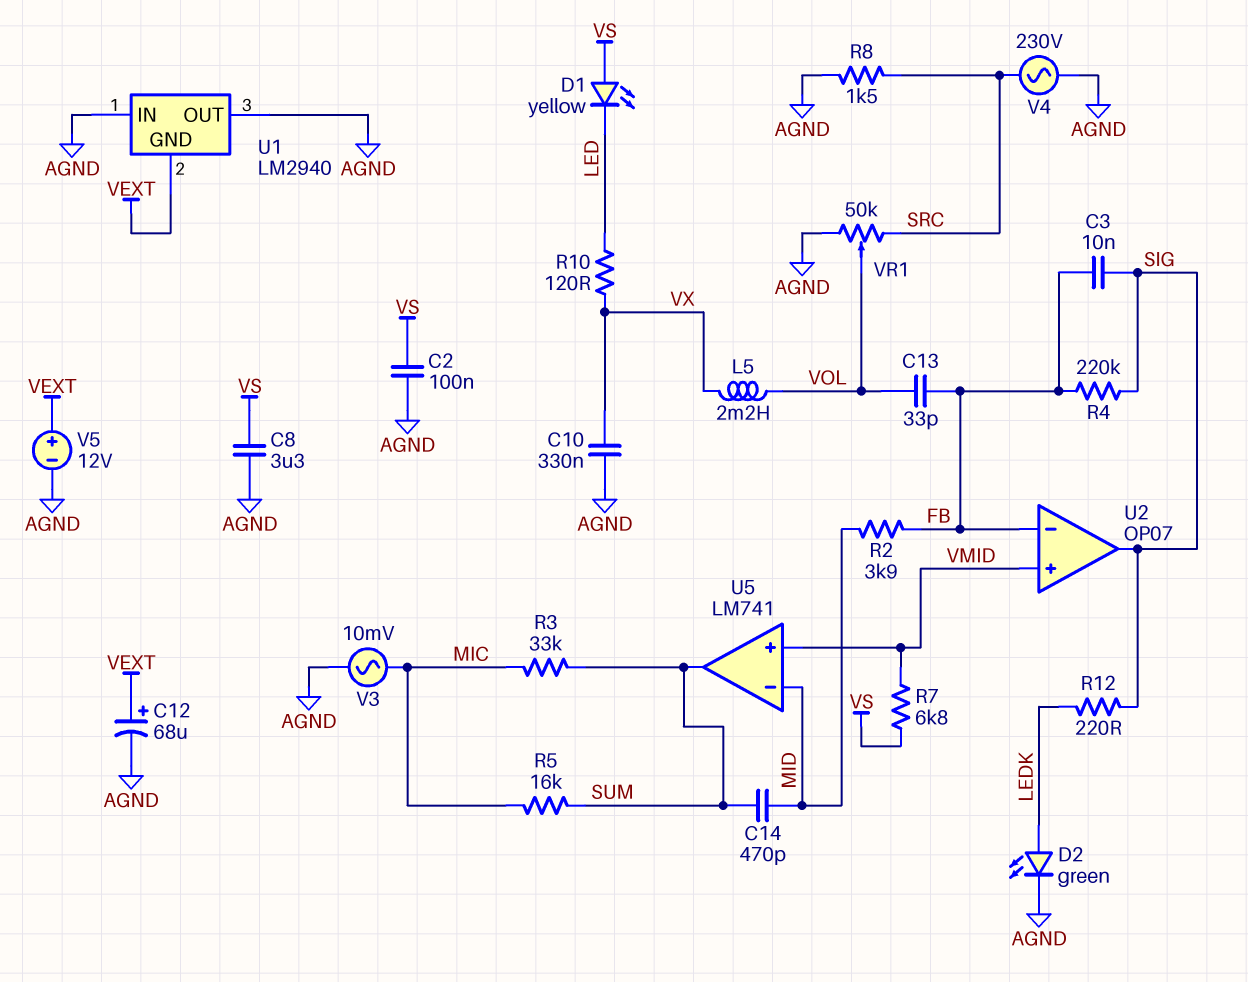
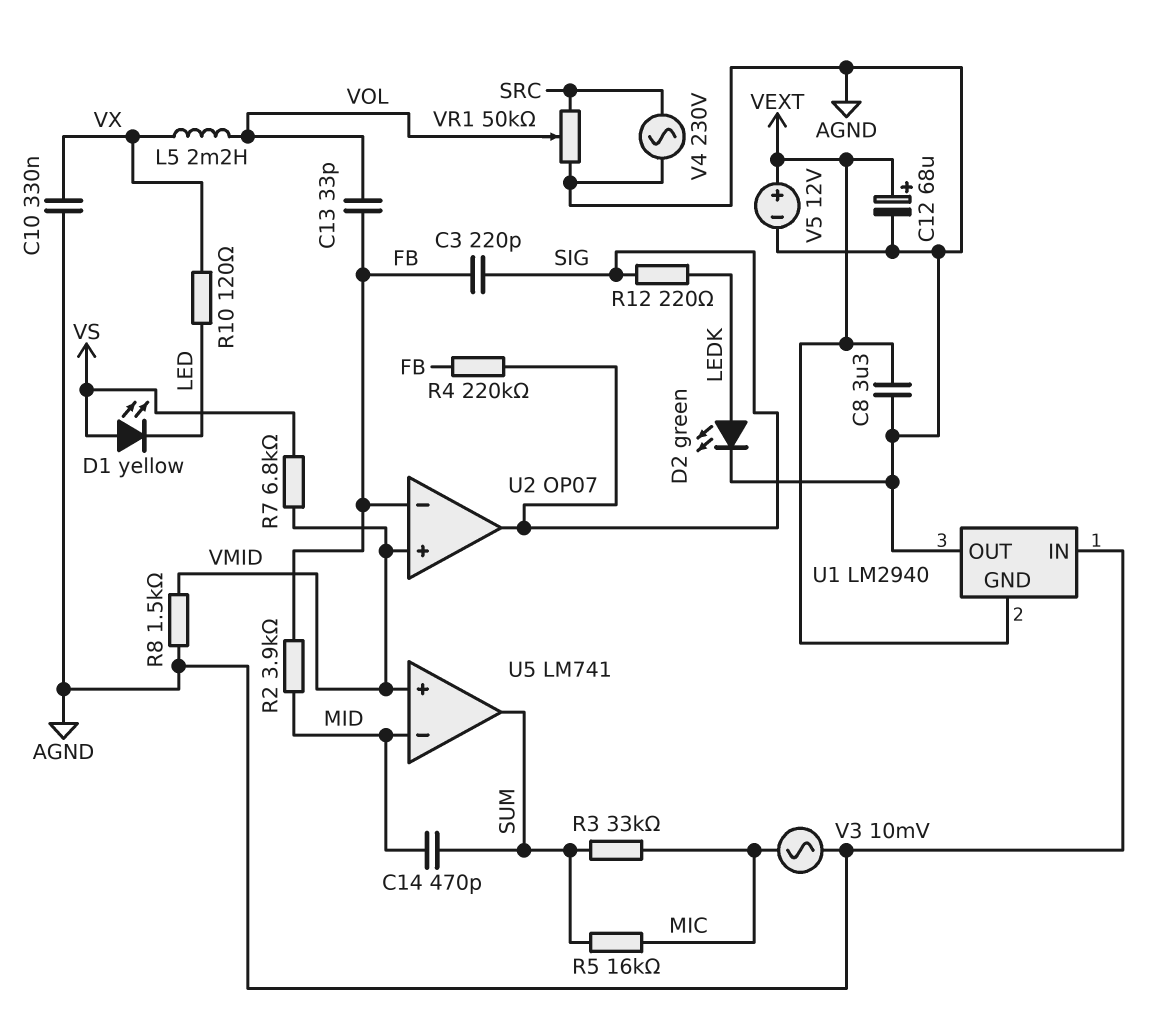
C2: 100nF (AGND, VS) -> none
C3: 10nF (FB, SIG) -> 220pF (FB, SIG)
C8: 3.3uF (AGND, VS) -> 3.3uF (AGND, VEXT)
R8: 1.5k (AGND, SRC) -> 1.5k (AGND, VMID)

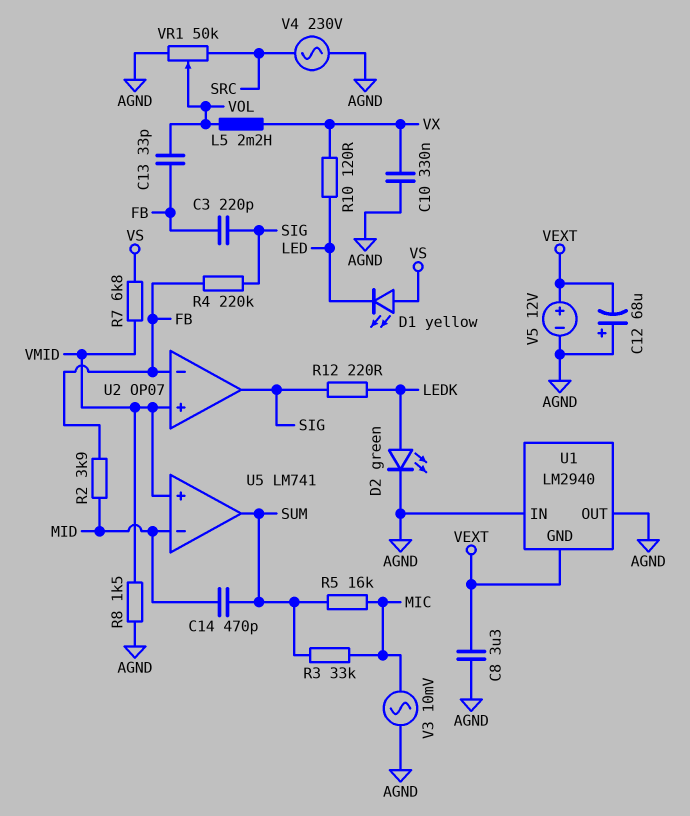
C12: 68uF (plus VEXT, minus AGND) -> 68uF (plus AGND, minus VEXT)

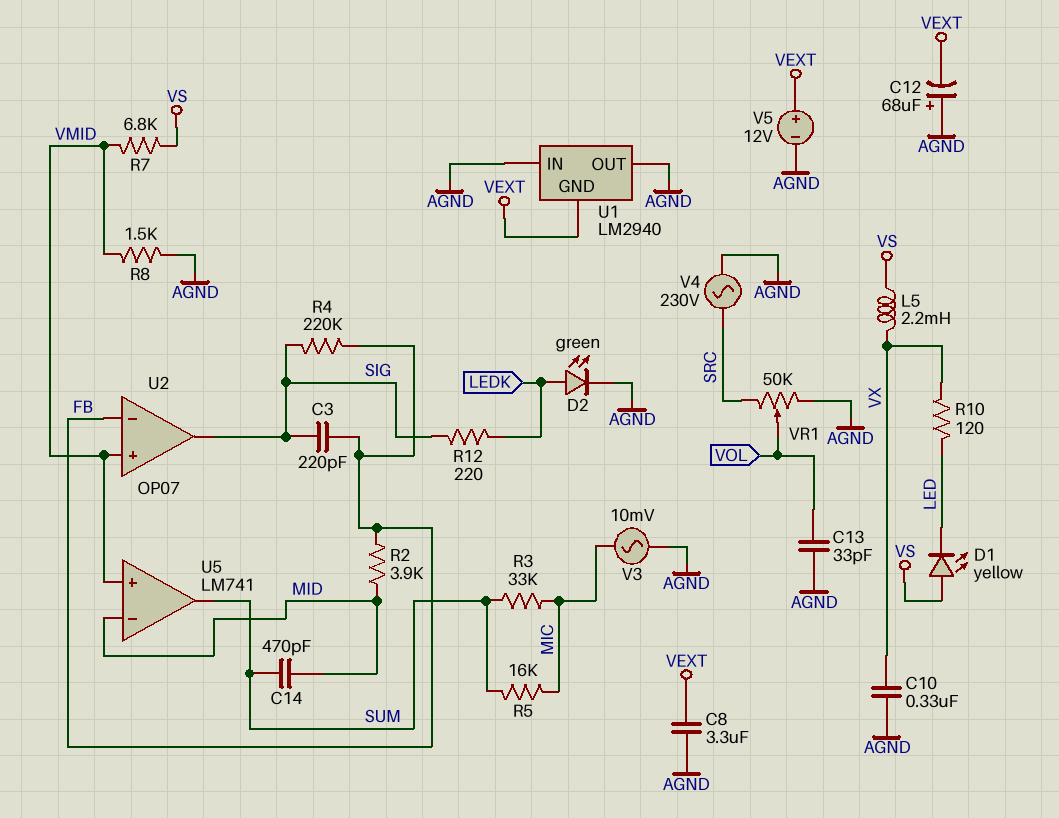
C13: 33pF (FB, VOL) -> 33pF (AGND, VOL)
L5: 2.2mH (VOL, VX) -> 2.2mH (VS, VX)

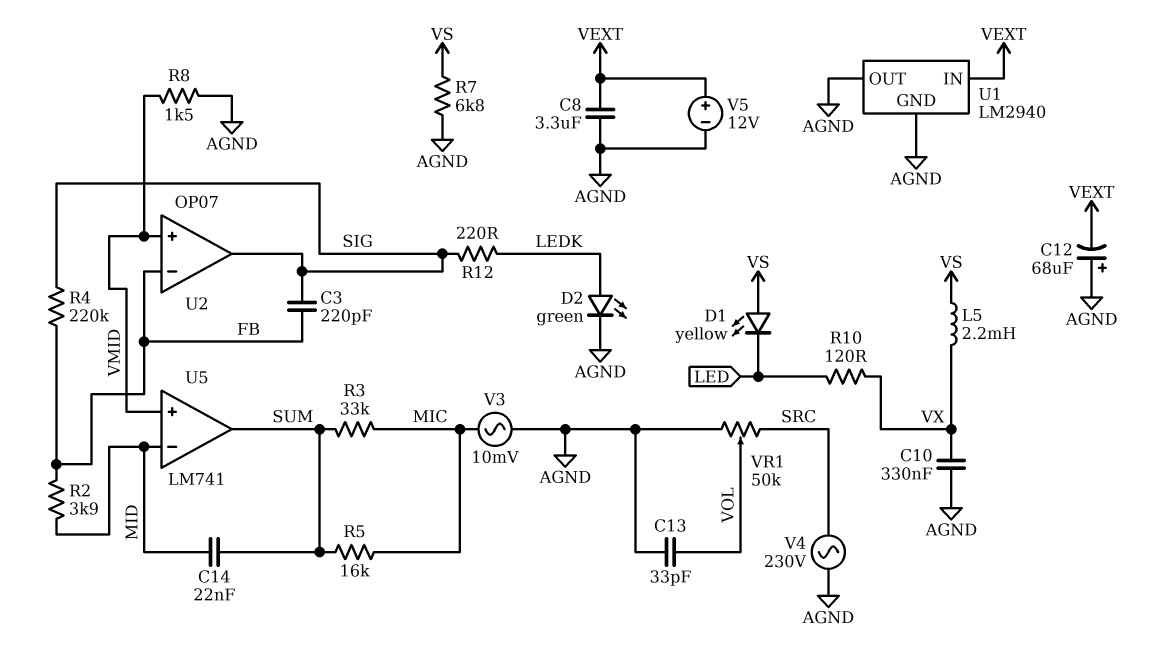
C14: 470pF (MID, SUM) -> 22nF (MID, SUM)
R7: 6.8k (VMID, VS) -> 6.8k (AGND, VS)
U1 pin GND: VEXT -> AGND
U1 pin IN: AGND -> VEXT

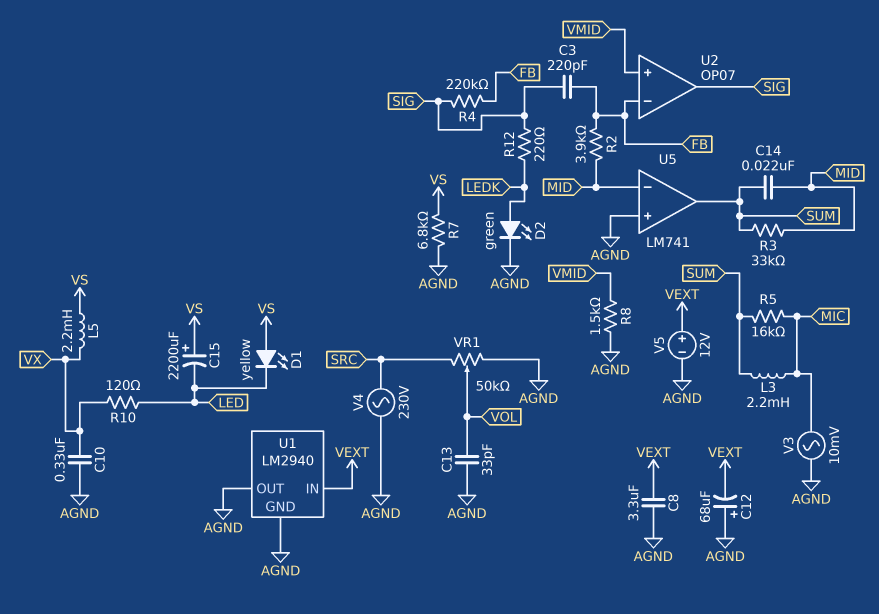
C15: none -> 2200uF (plus VS, minus LED)
L3: none -> 2.2mH (MIC, SUM)
R3: 33k (MIC, SUM) -> 33k (MID, SUM)
U5 pin in+: VMID -> AGND

